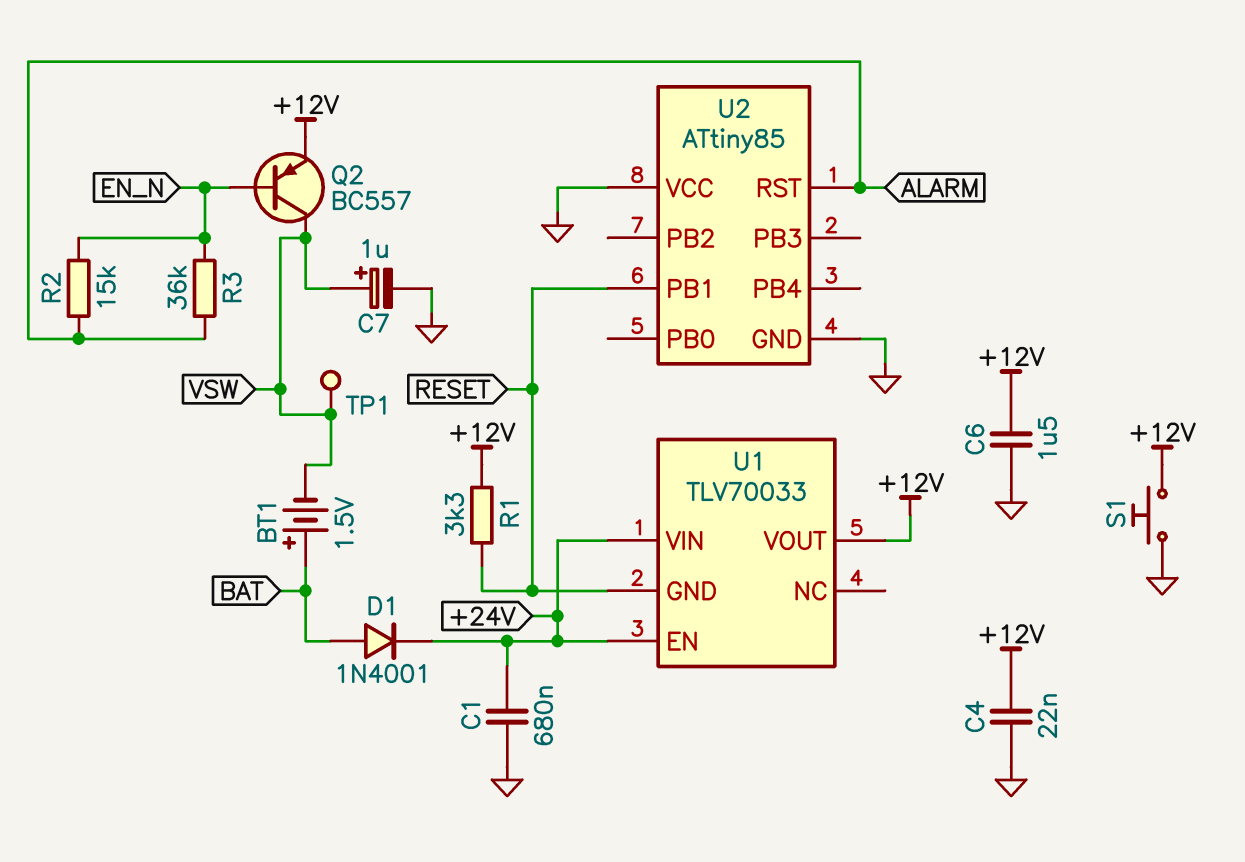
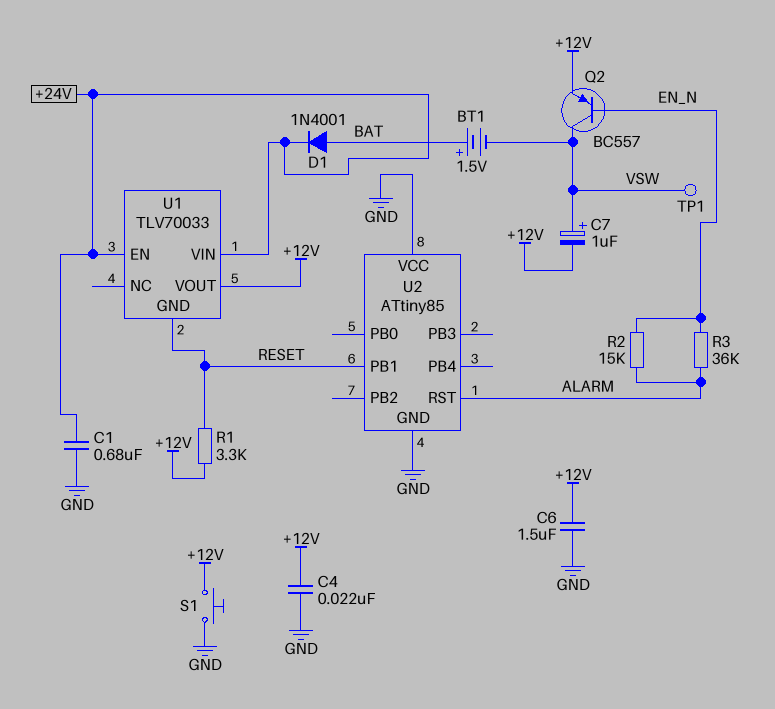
C7: 1uF (plus VSW, minus GND) -> 1uF (plus VSW, minus +12V)

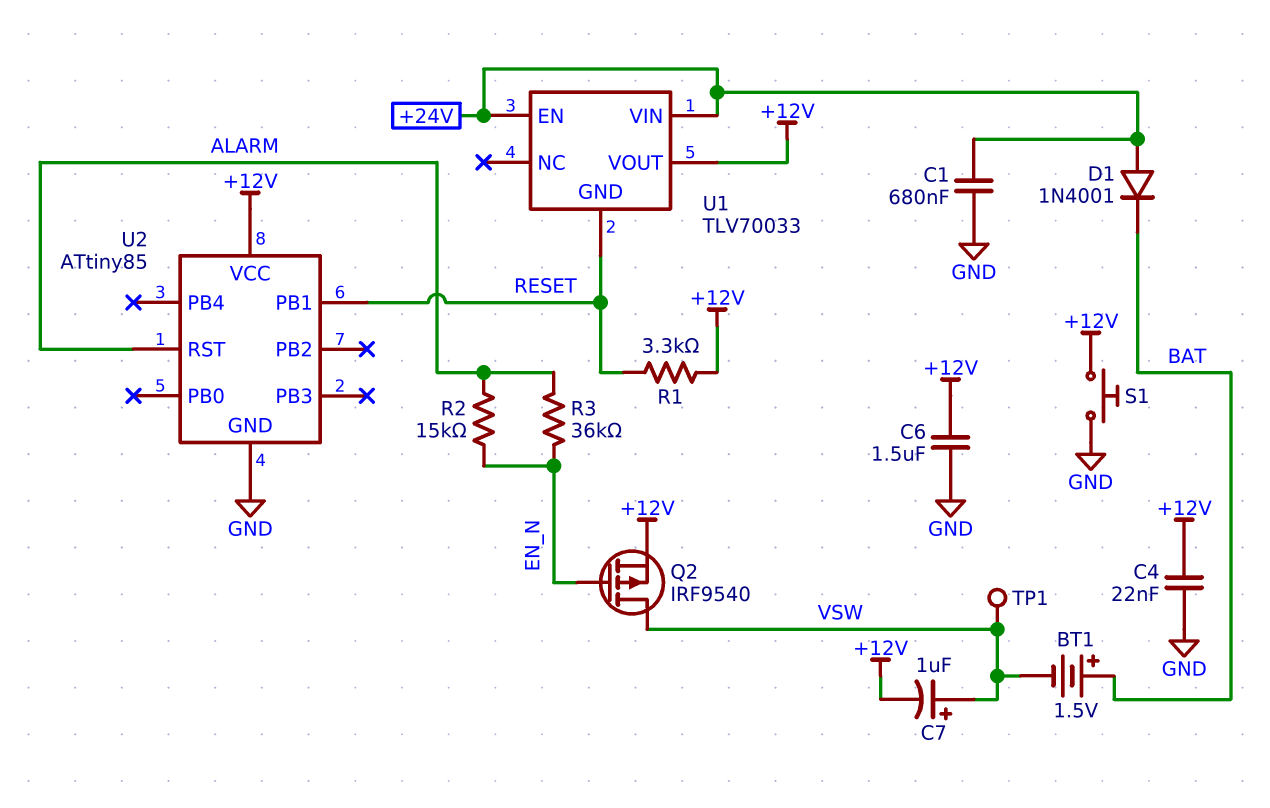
D1: diode 1N4001 (A BAT, K +24V) -> diode 1N4001 (A +24V, K BAT)
Q2: PNP BC557 (B EN_N, C VSW, E +12V) -> PMOS IRF9540 (G EN_N, D VSW, S +12V)
U2 pin VCC: GND -> +12V

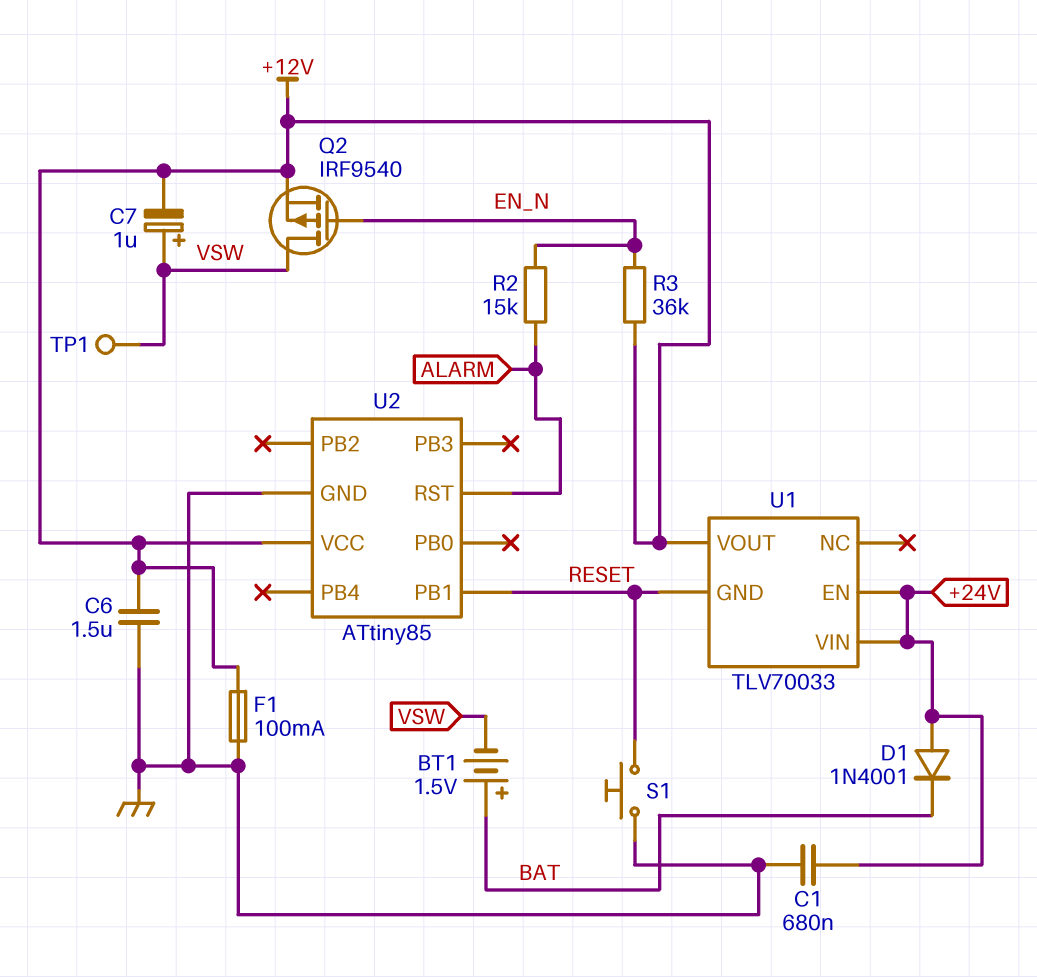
C4: 22nF (+12V, GND) -> none
F1: none -> 100mA (+12V, GND)
R1: 3.3k (+12V, RESET) -> none
R3: 36k (ALARM, EN_N) -> 36k (+12V, EN_N)
S1: button (+12V, GND) -> button (GND, RESET)

